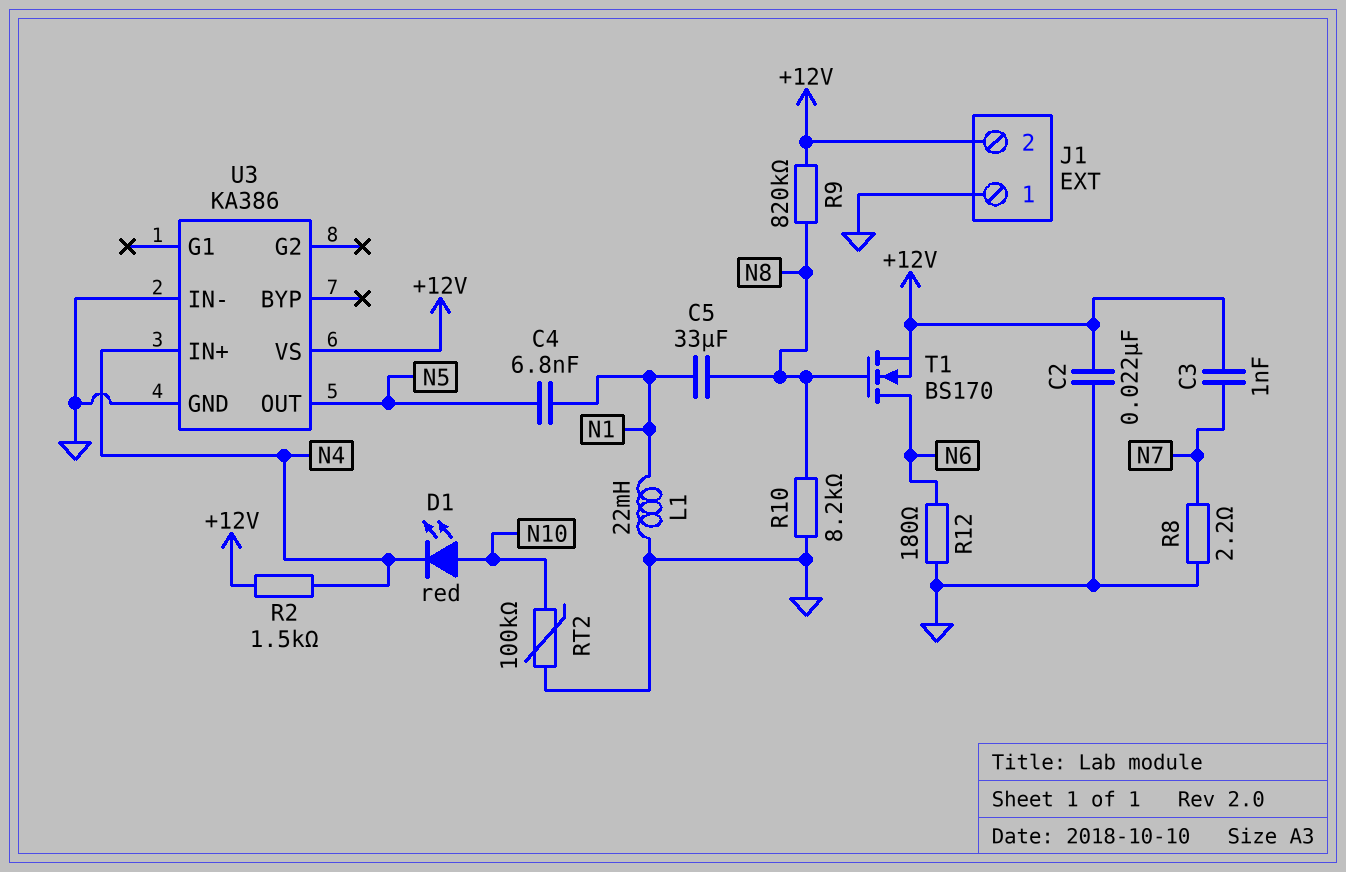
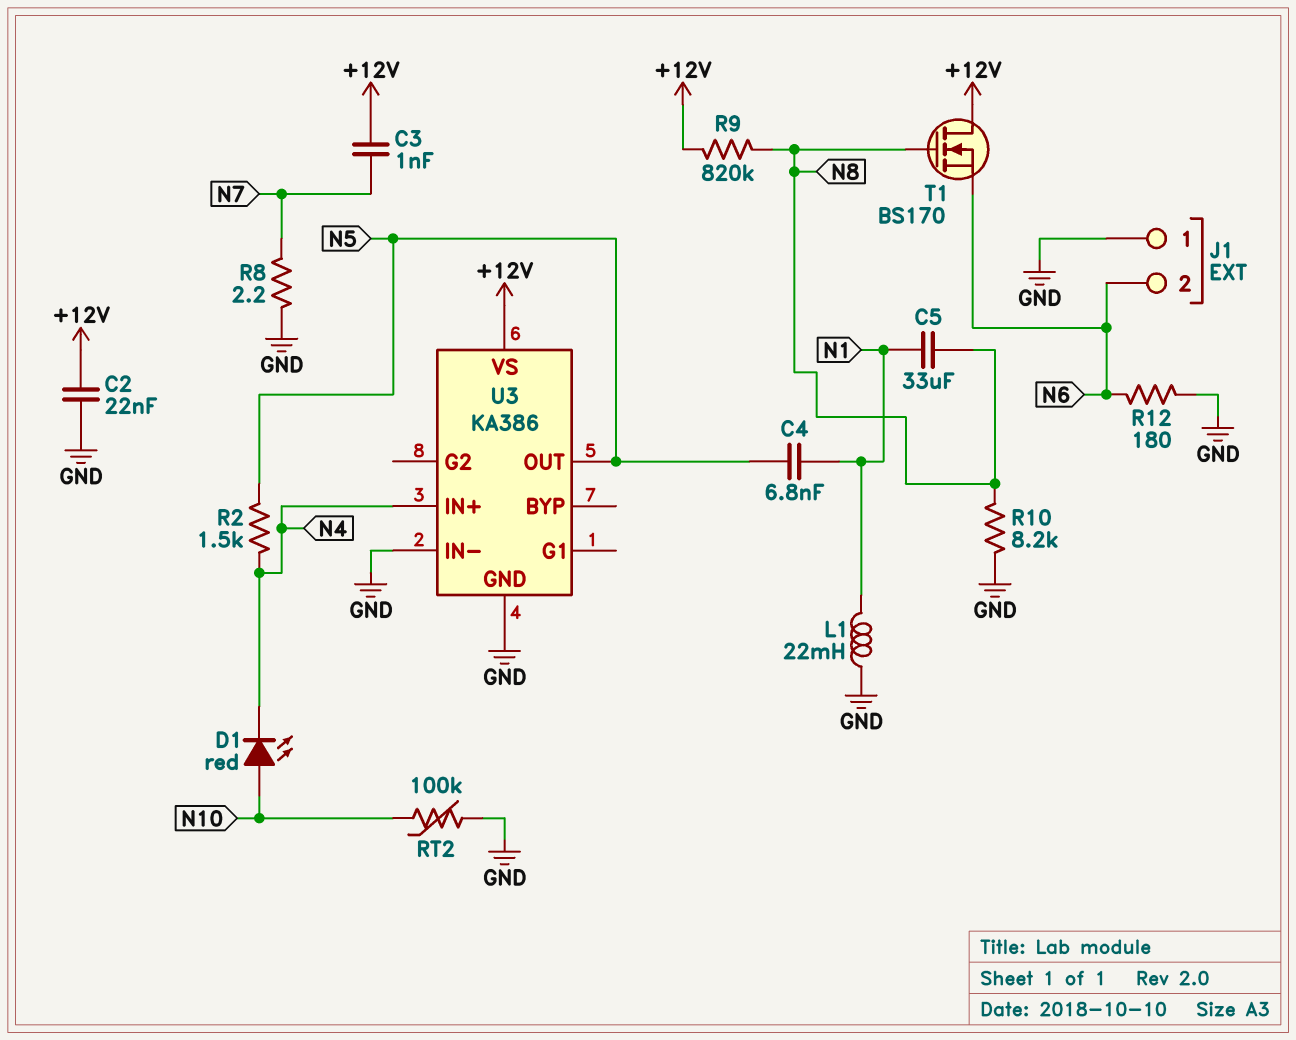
J1 pin 2: +12V -> N6
R2: 1.5k (+12V, N4) -> 1.5k (N4, N5)
T1: NMOS BS170 (G N8, D N6, S +12V) -> NMOS BS170 (G N8, D +12V, S N6)

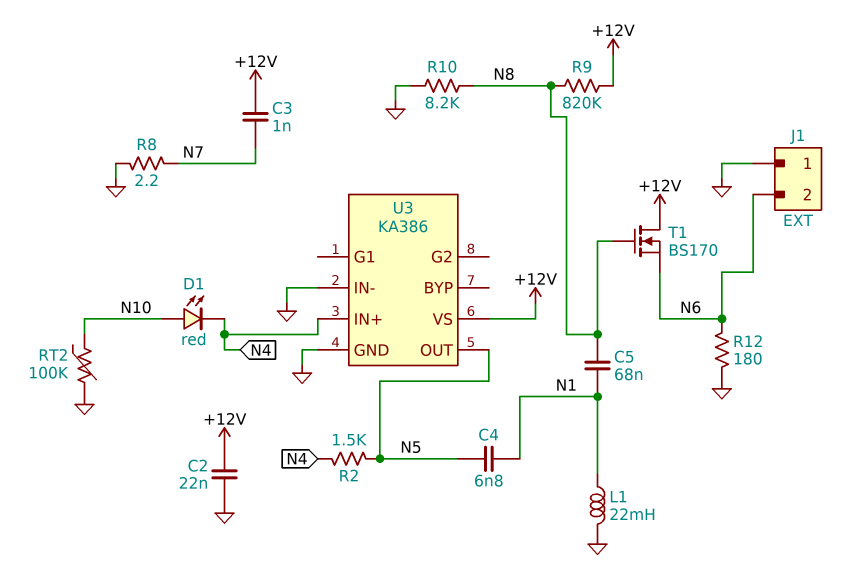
C5: 33uF (N1, N8) -> 68nF (N1, N8)

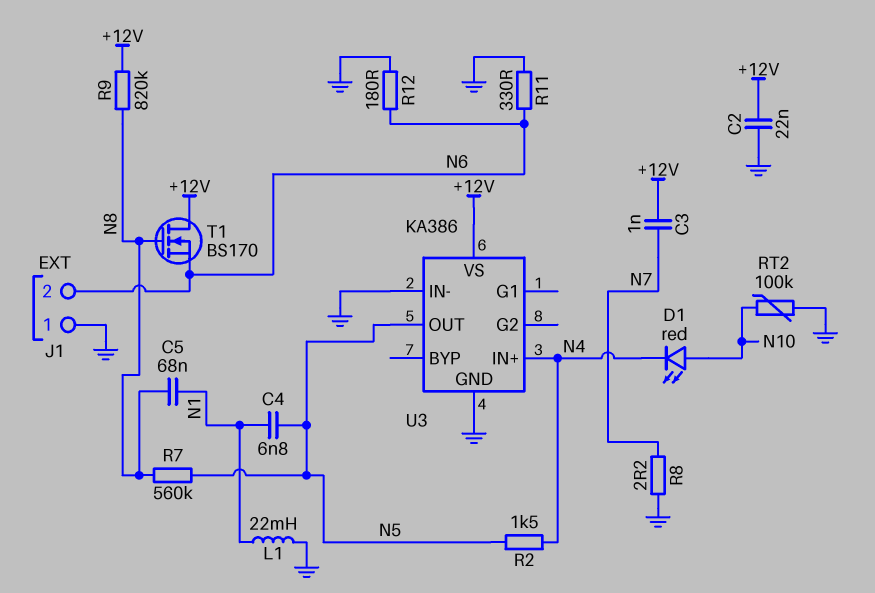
R7: none -> 560k (N5, N8)
R10: 8.2k (GND, N8) -> none
R11: none -> 330 (GND, N6)

